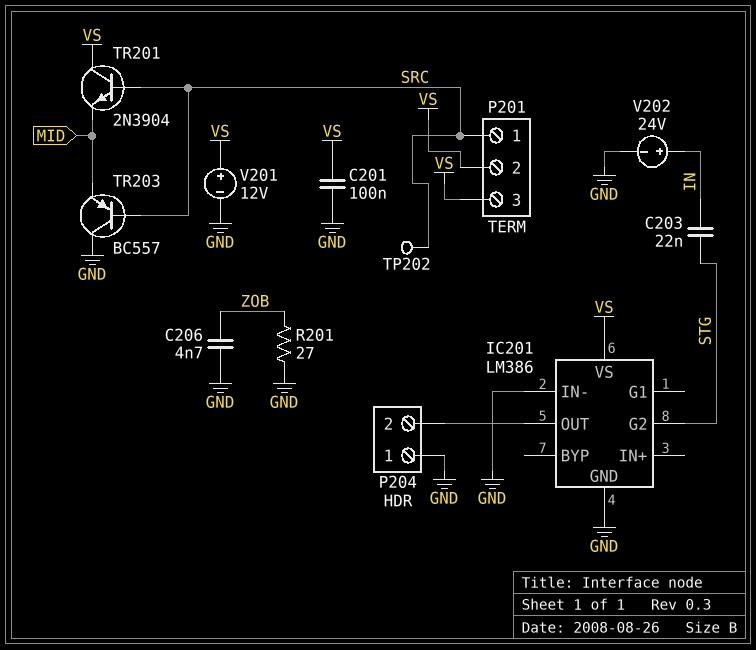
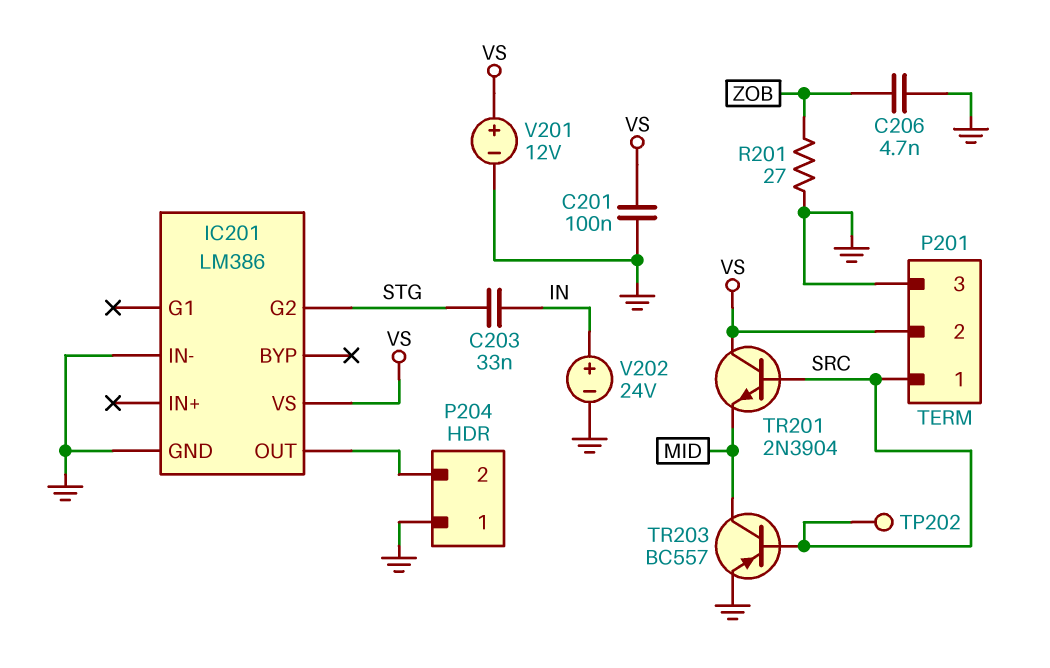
C203: 22nF (IN, STG) -> 33nF (IN, STG)
P201 pin 3: VS -> GND
TR203: PNP BC557 (B SRC, C GND, E MID) -> PNP BC557 (B SRC, C MID, E GND)

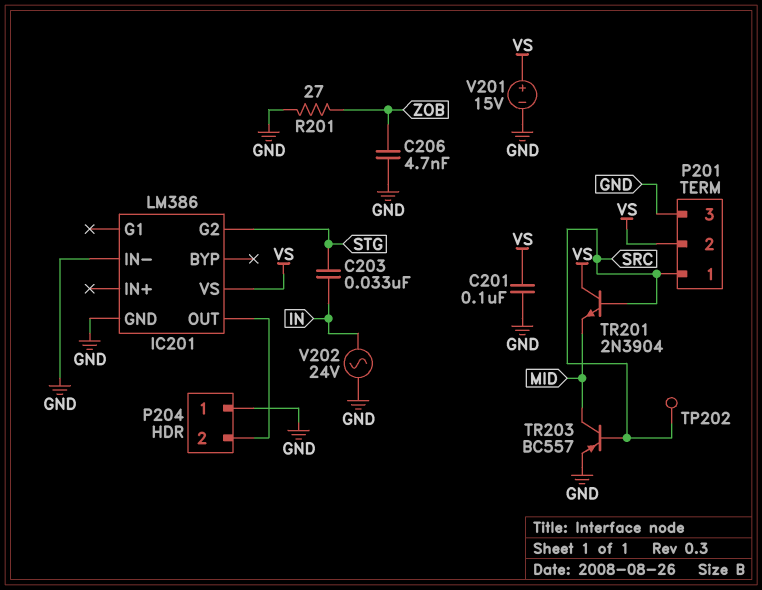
V201: 12V (plus VS, minus GND) -> 15V (plus VS, minus GND)
V202: 24V (plus IN, minus GND) -> AC 24V (GND, IN)

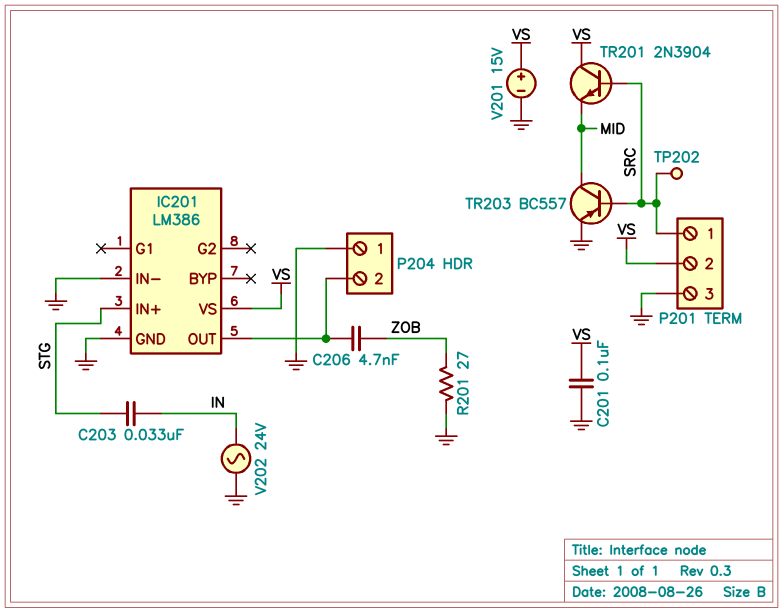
C206: 4.7nF (GND, ZOB) -> 4.7nF (IC201/OUT, ZOB)
IC201 pin G2: STG -> none
IC201 pin IN+: none -> STG

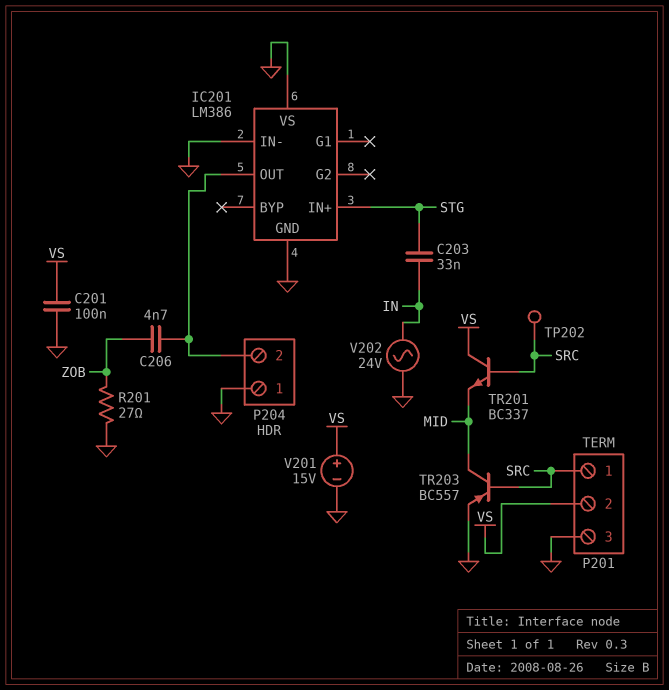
IC201 pin VS: VS -> GND
TR201: NPN 2N3904 (B SRC, C VS, E MID) -> NPN BC337 (B SRC, C VS, E MID)

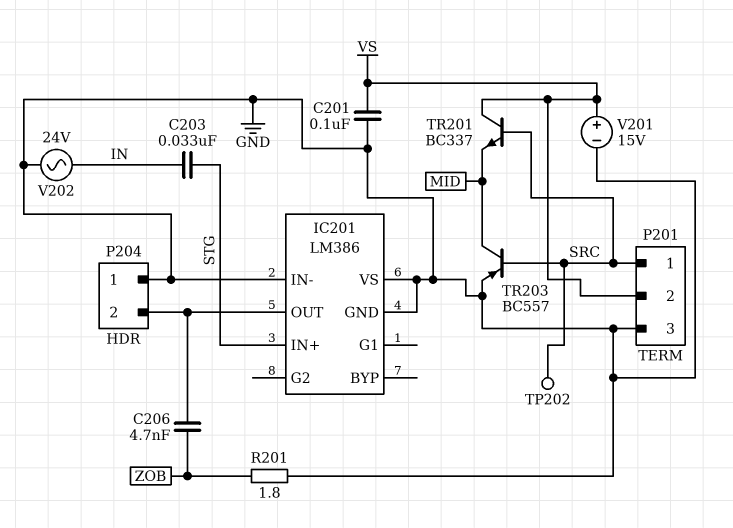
R201: 27 (GND, ZOB) -> 1.8 (GND, ZOB)

